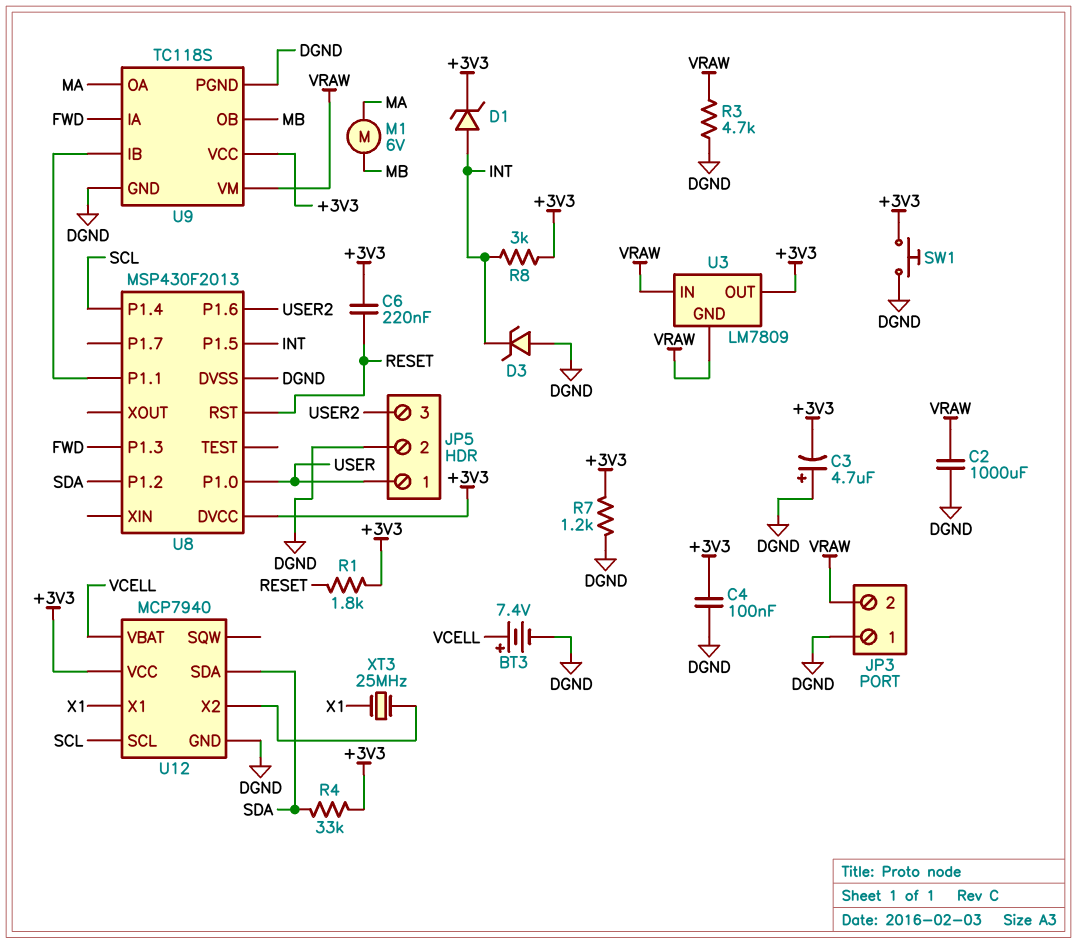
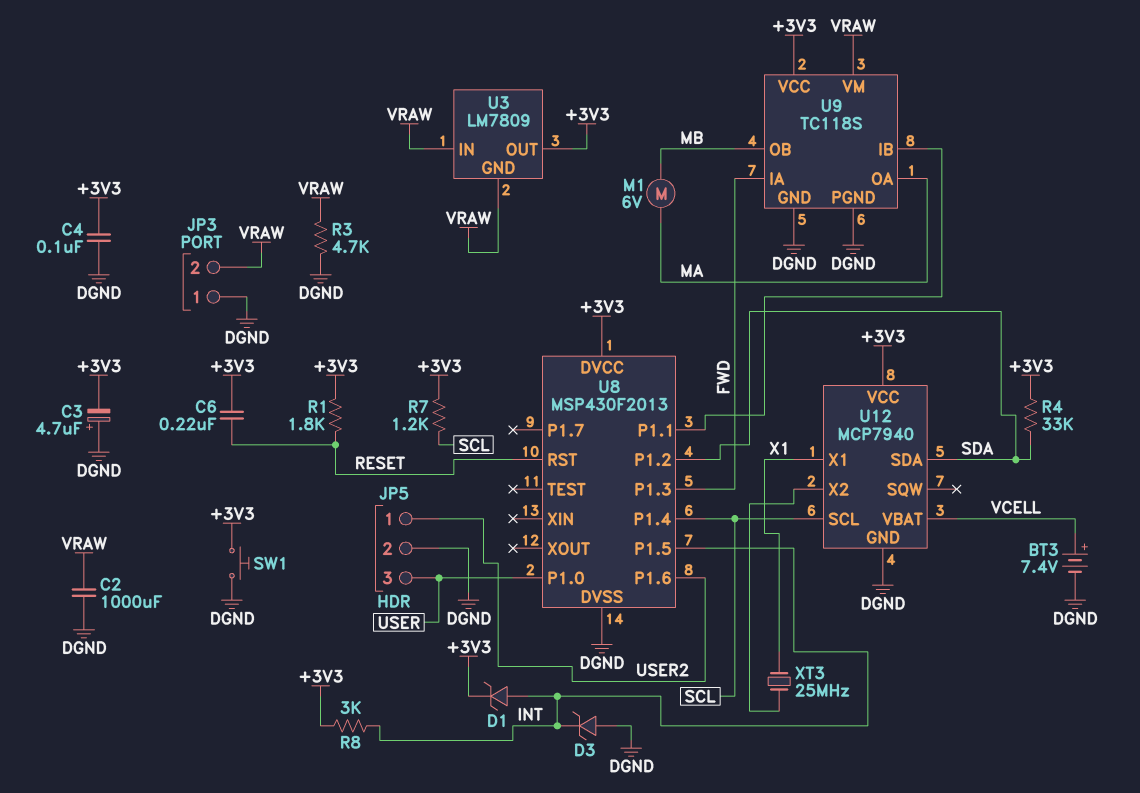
JP5 pin 1: USER -> USER2
JP5 pin 3: USER2 -> USER
R7: 1.2k (+3V3, DGND) -> 1.2k (+3V3, SCL)

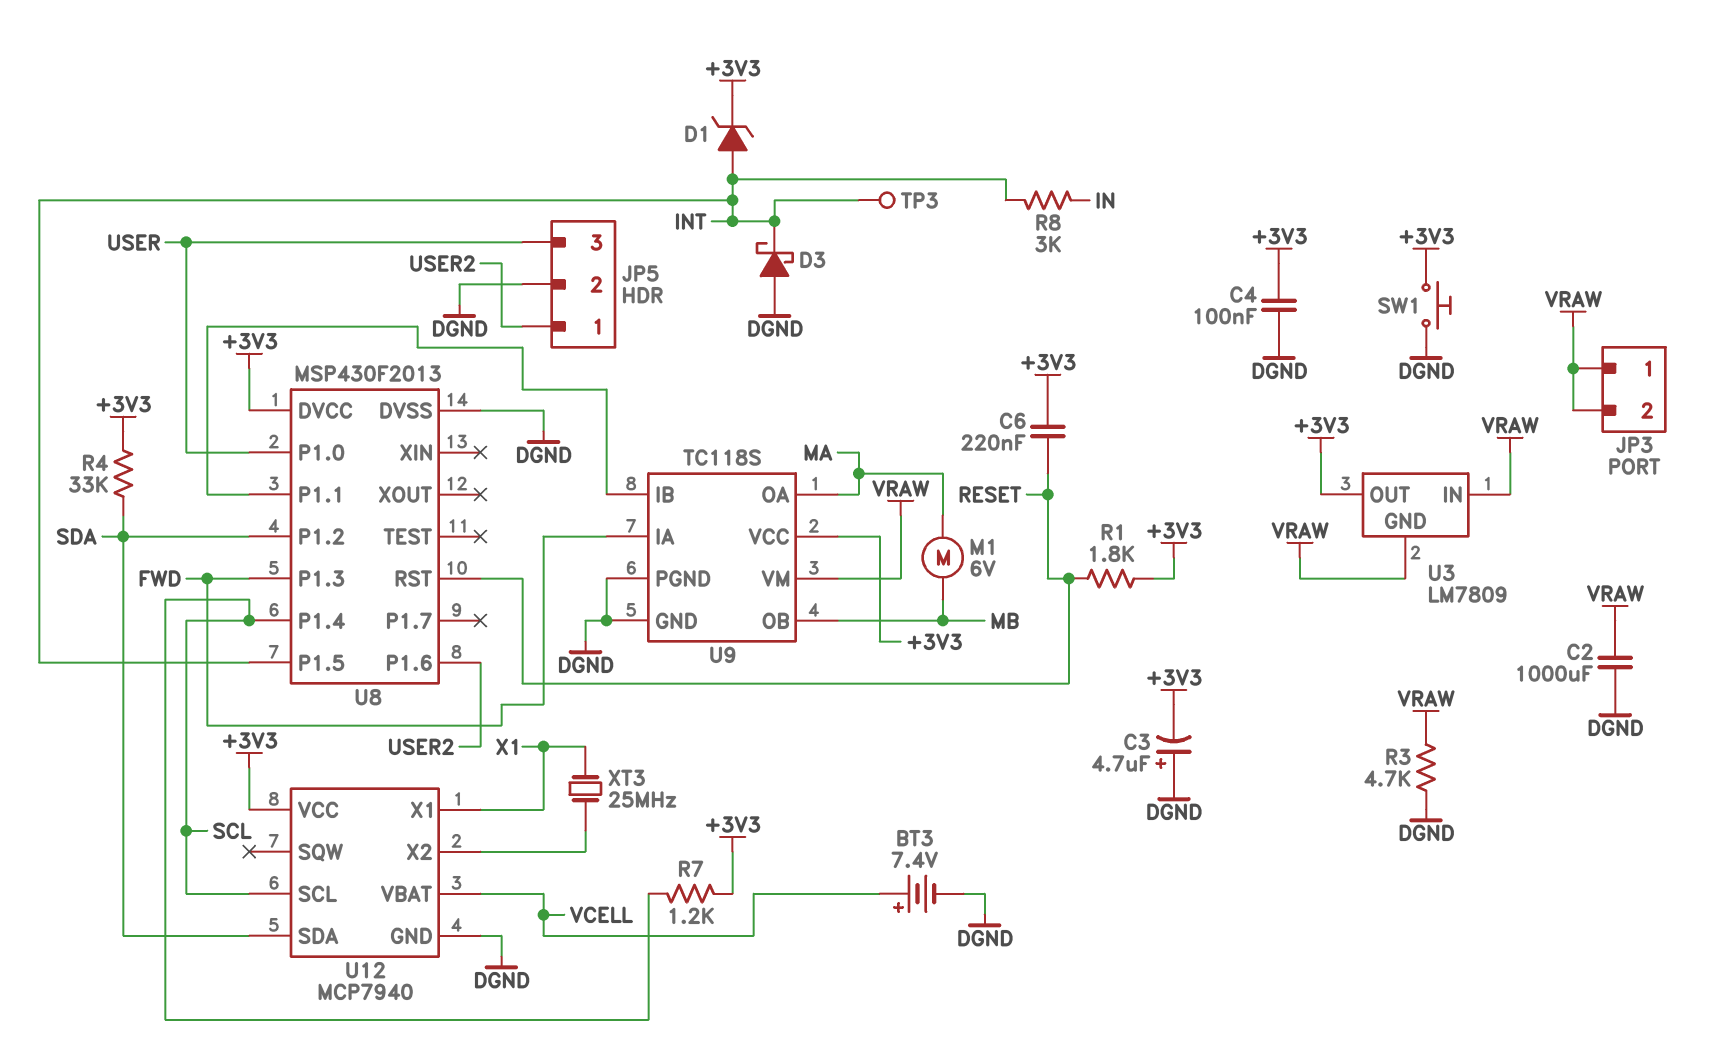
D3: zener (A DGND, K INT) -> schottky (A DGND, K INT)
JP3 pin 1: DGND -> VRAW
R8: 3k (+3V3, INT) -> 3k (IN, INT)
TP3: none -> test point (INT)

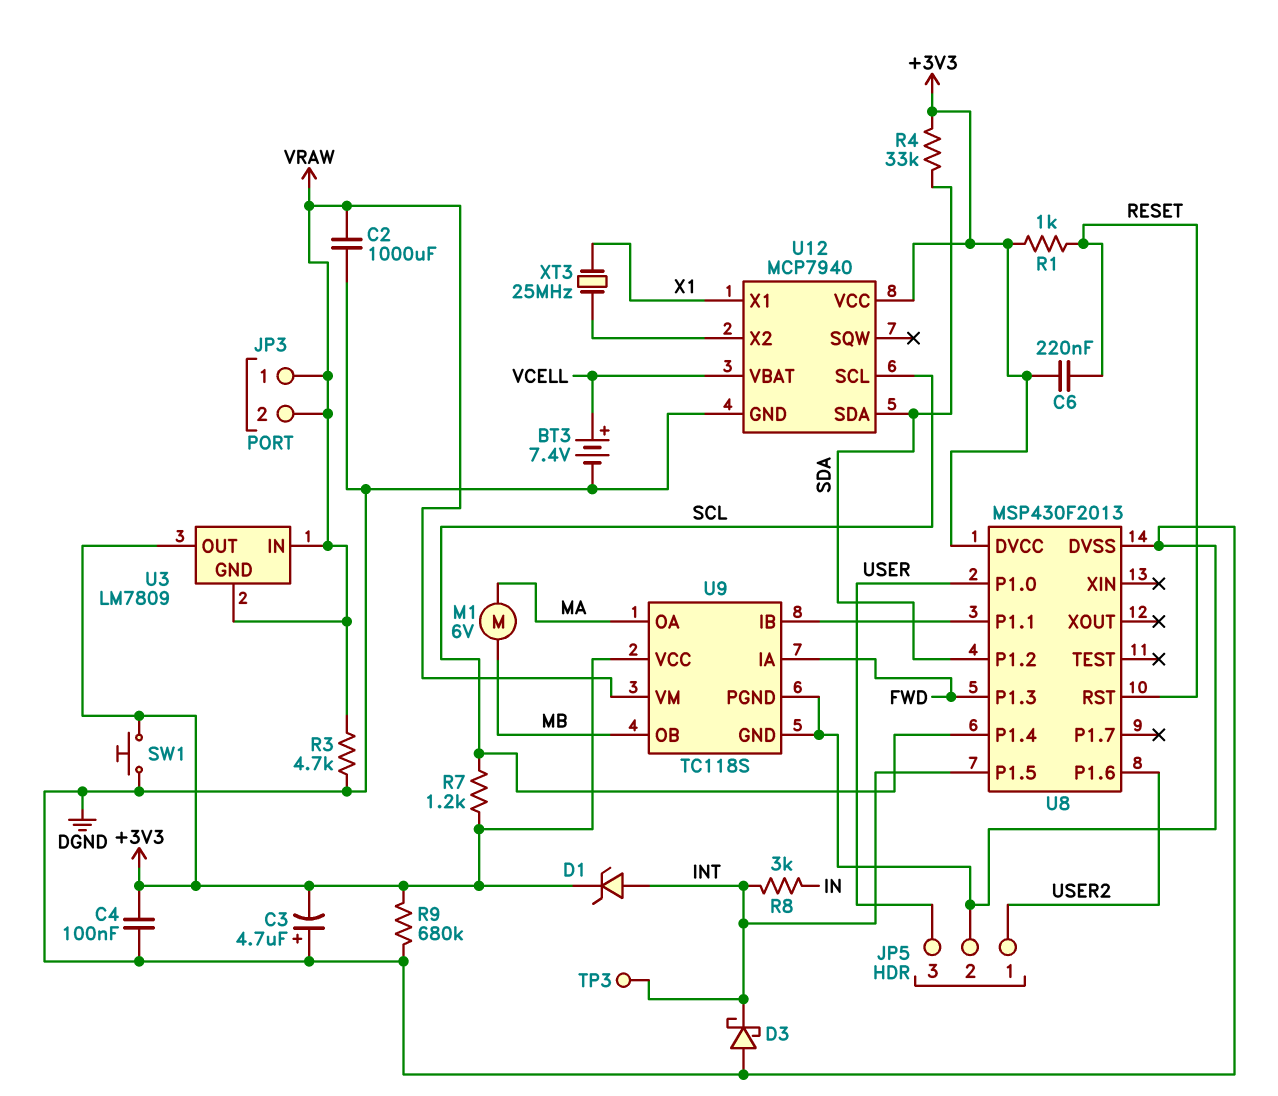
R1: 1.8k (+3V3, RESET) -> 1k (+3V3, RESET)
R9: none -> 680k (+3V3, DGND)

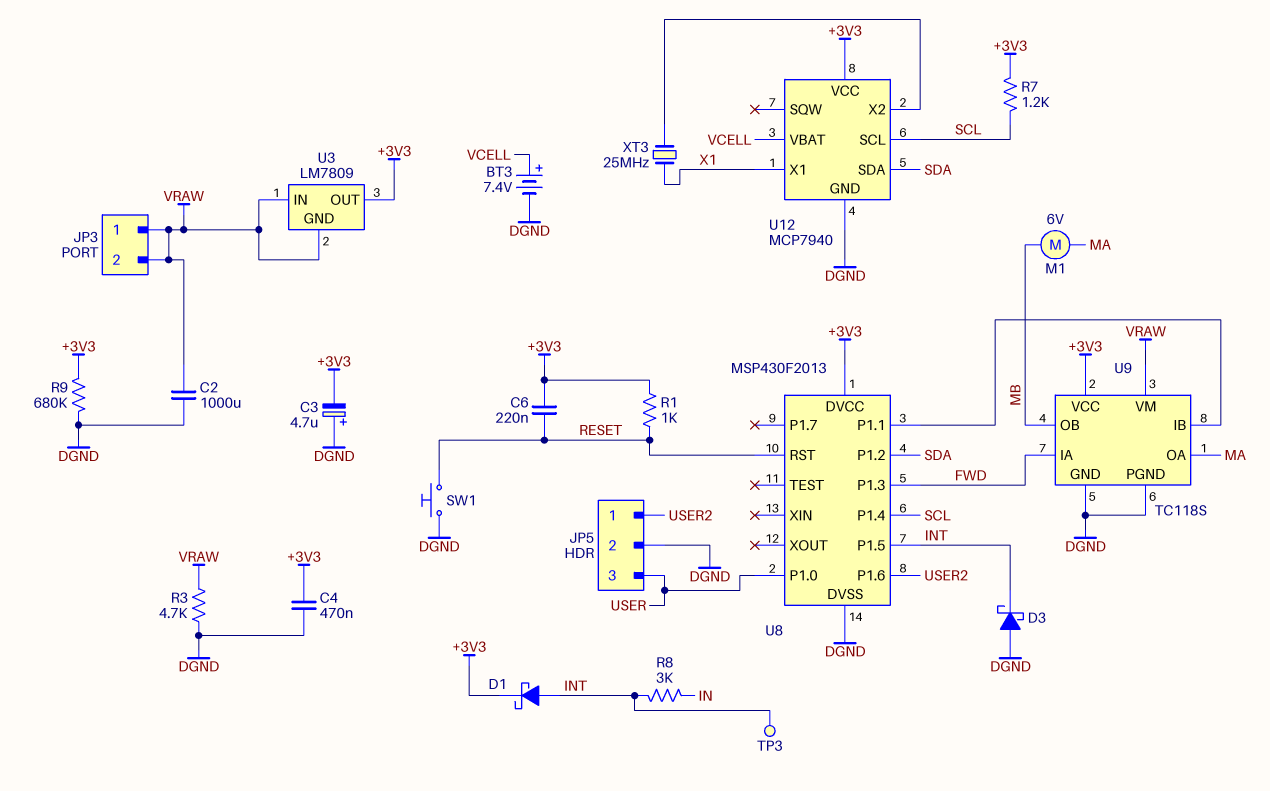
C4: 100nF (+3V3, DGND) -> 470nF (+3V3, DGND)
D1: zener (A INT, K +3V3) -> schottky (A INT, K +3V3)
R4: 33k (+3V3, SDA) -> none
SW1: button (+3V3, DGND) -> button (DGND, RESET)

